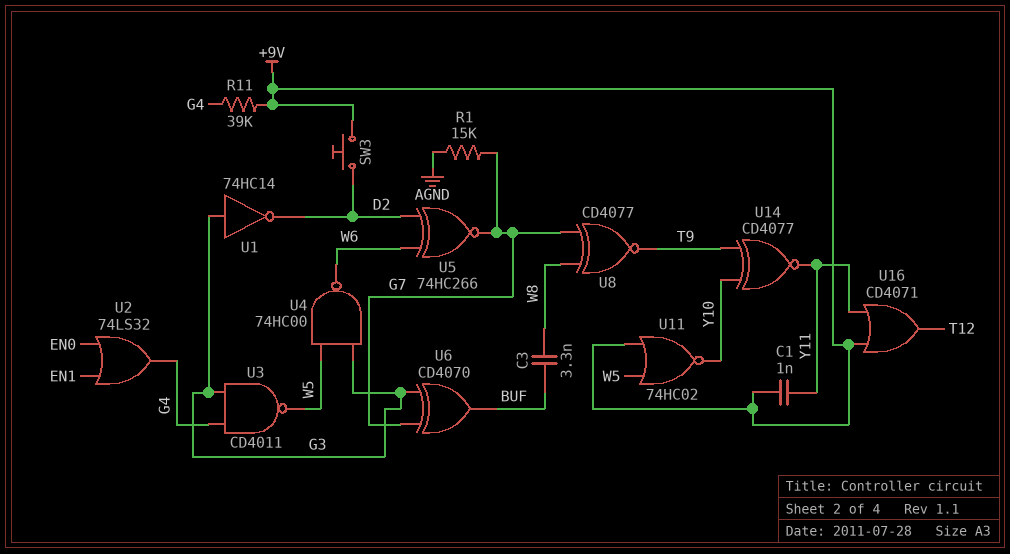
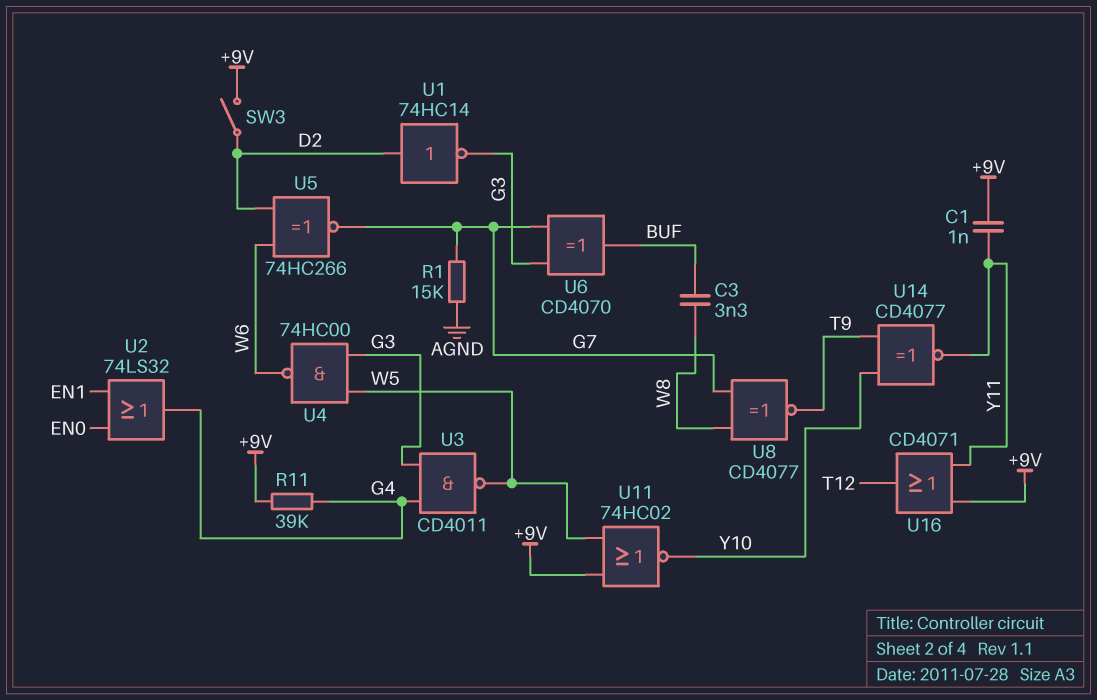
SW3: button (+9V, D2) -> switch (+9V, D2)
U1: NOT 74HC14 (in G3, out D2) -> NOT 74HC14 (in D2, out G3)

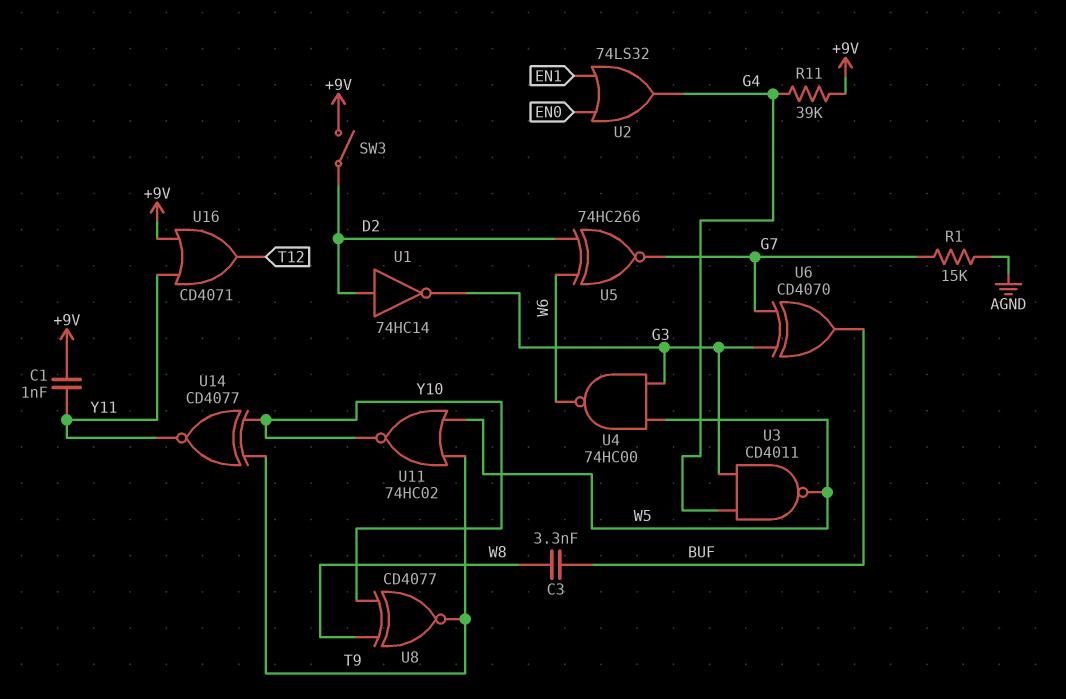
U8: XNOR CD4077 (in G7, in W8, out T9) -> XNOR CD4077 (in W8, in Y10, out T9)
U11: NOR 74HC02 (in +9V, in W5, out Y10) -> NOR 74HC02 (in T9, in W5, out Y10)

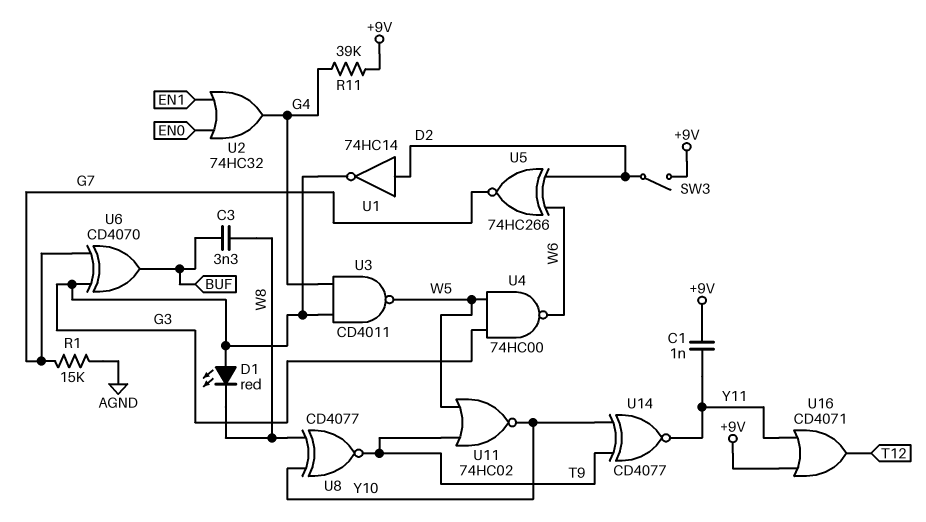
D1: none -> LED red (A G3, K W8)
U2: OR 74LS32 (in EN0, in EN1, out G4) -> OR 74HC32 (in EN0, in EN1, out G4)

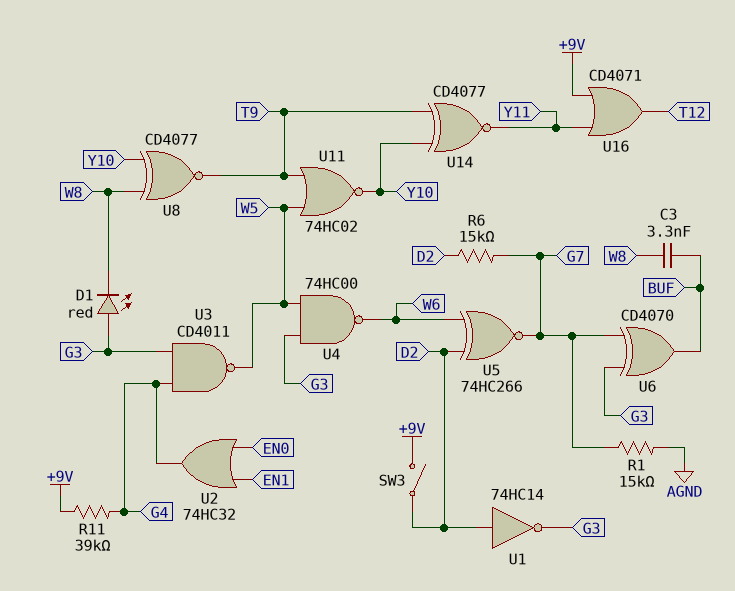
C1: 1nF (+9V, Y11) -> none
R6: none -> 15k (D2, G7)

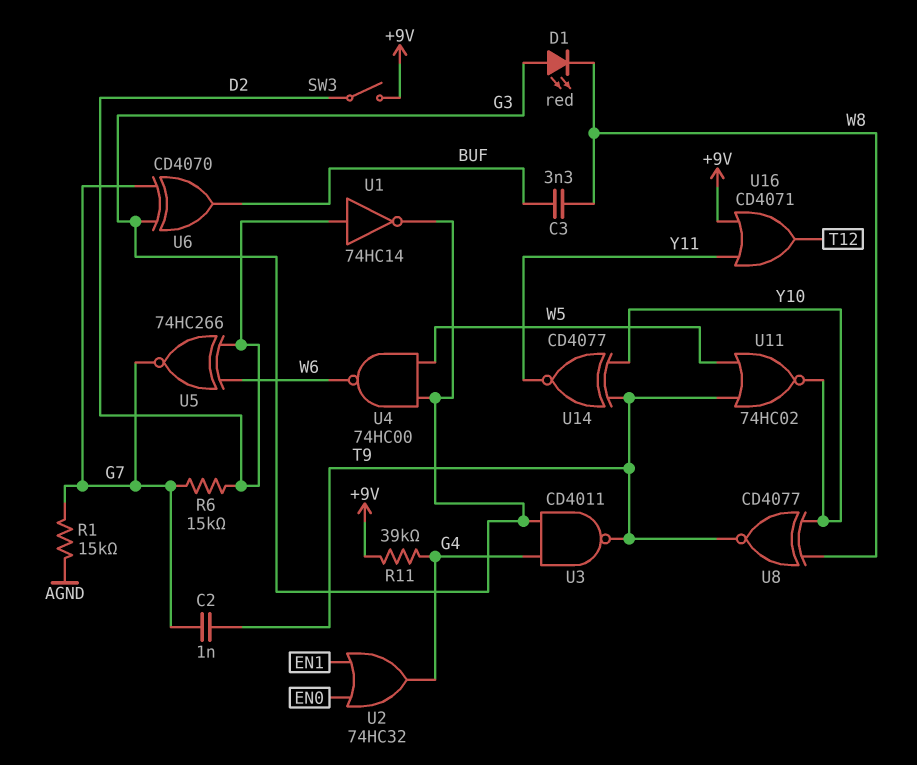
C2: none -> 1nF (G7, T9)
U3: NAND CD4011 (in G3, in G4, out W5) -> NAND CD4011 (in G3, in G4, out T9)

